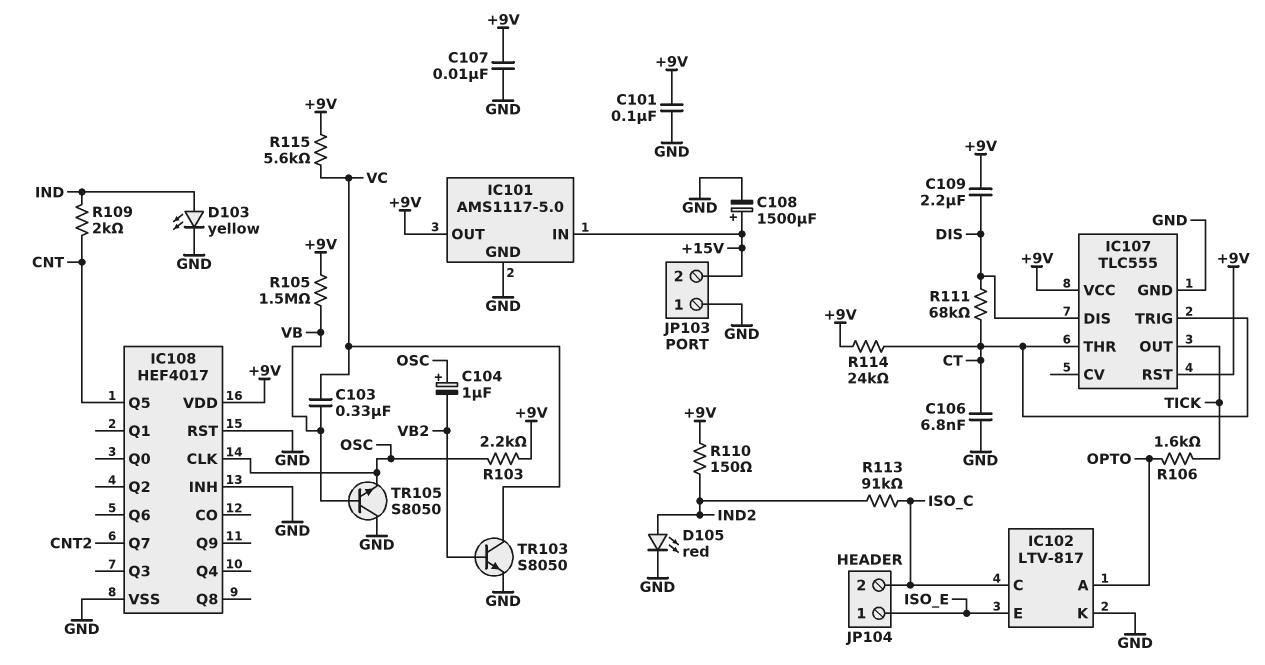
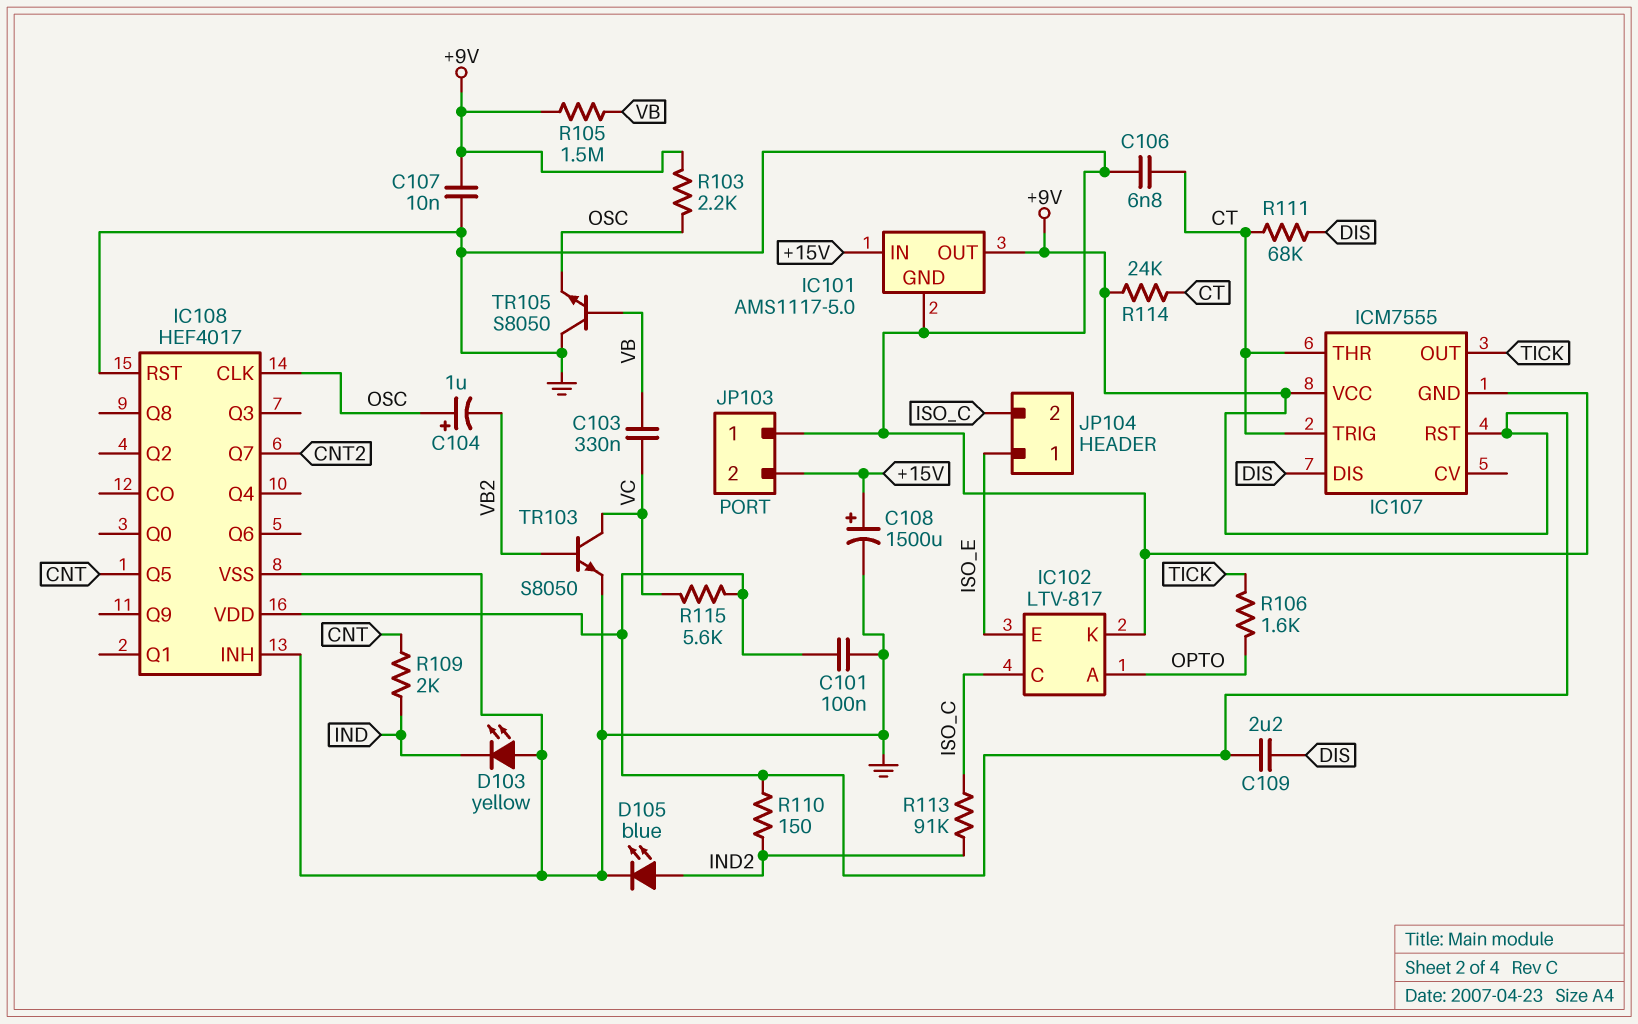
D103: LED yellow (A IND, K GND) -> LED yellow (A GND, K IND)
D105: LED red (A IND2, K GND) -> LED blue (A IND2, K GND)
IC107: TLC555 -> ICM7555

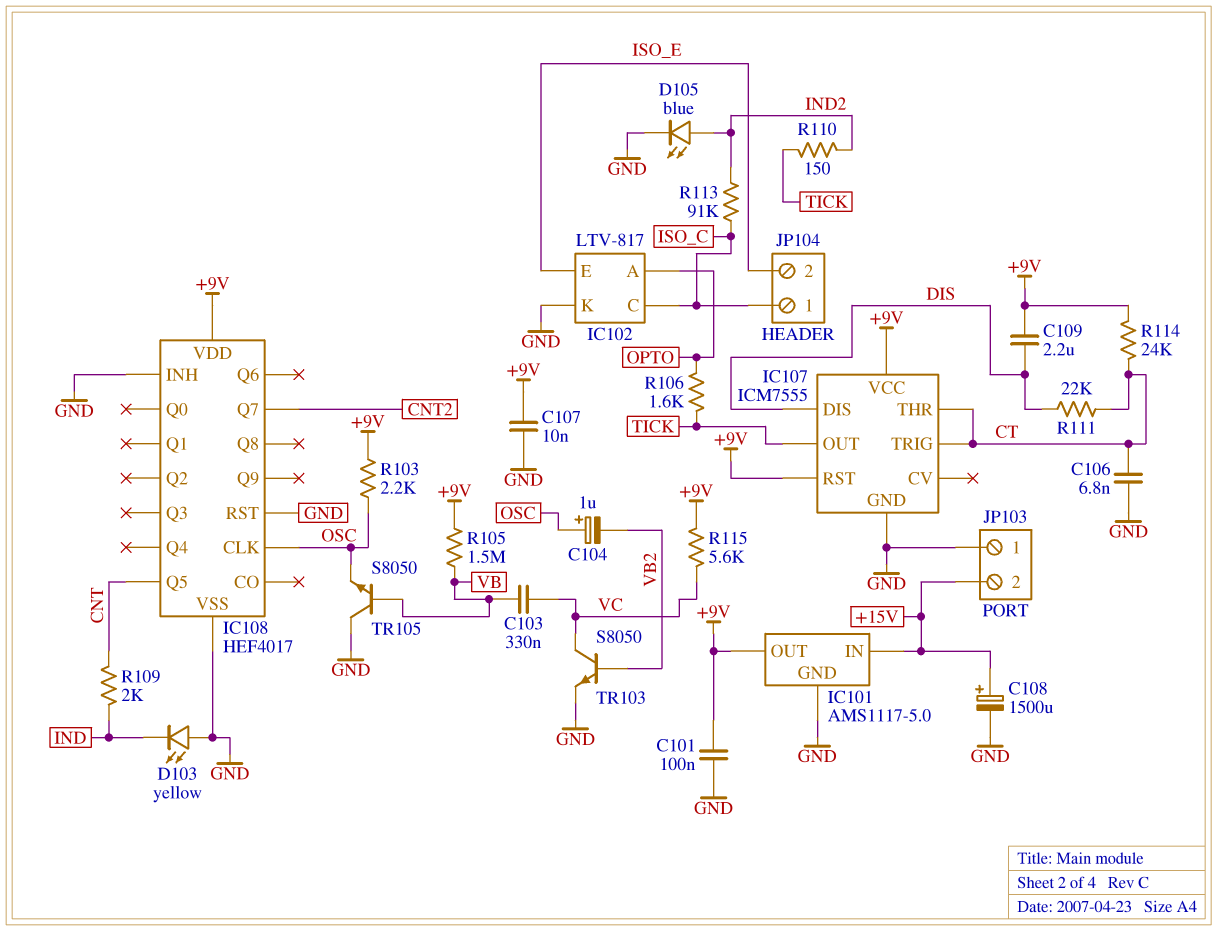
JP104 pin 1: ISO_E -> ISO_C
JP104 pin 2: ISO_C -> ISO_E
R110: 150 (+9V, IND2) -> 150 (IND2, TICK)
R111: 68k (CT, DIS) -> 22k (CT, DIS)

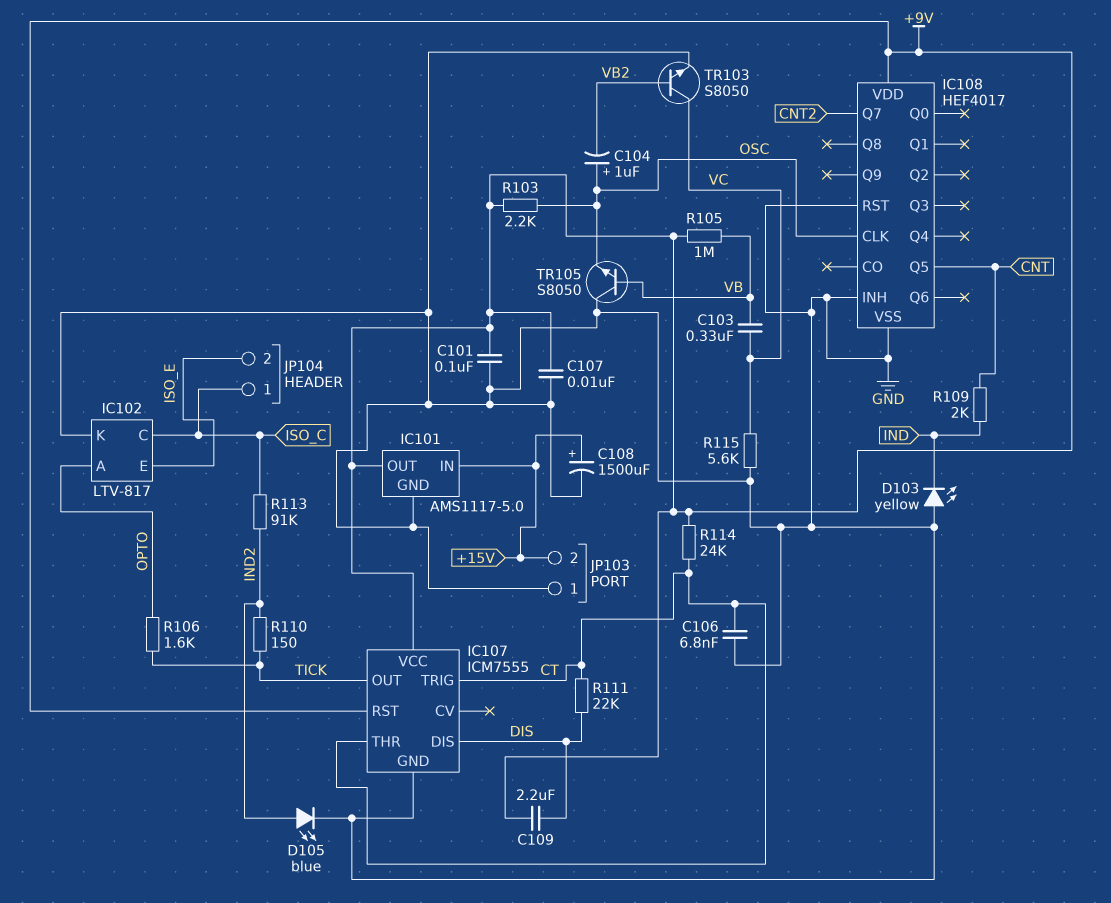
R105: 1.5M (+9V, VB) -> 1M (+9V, VB)
R115: 5.6k (+9V, VC) -> 5.6k (GND, VC)

